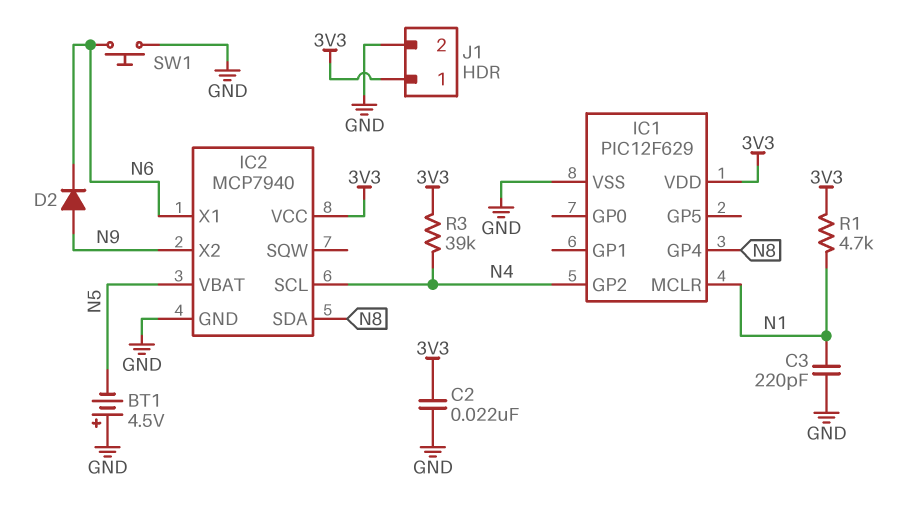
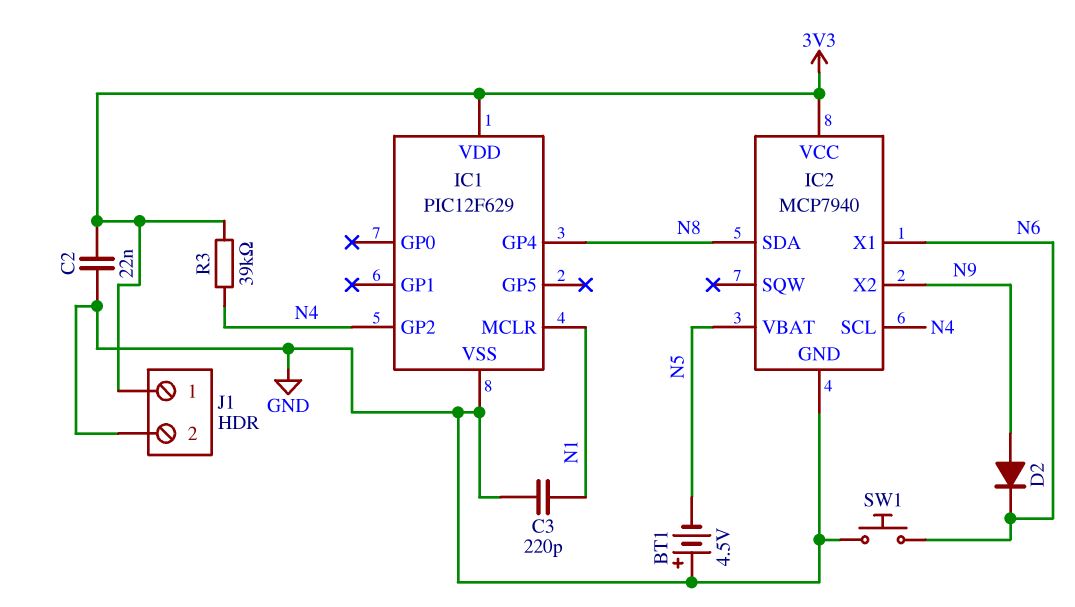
R1: 4.7k (3V3, N1) -> none

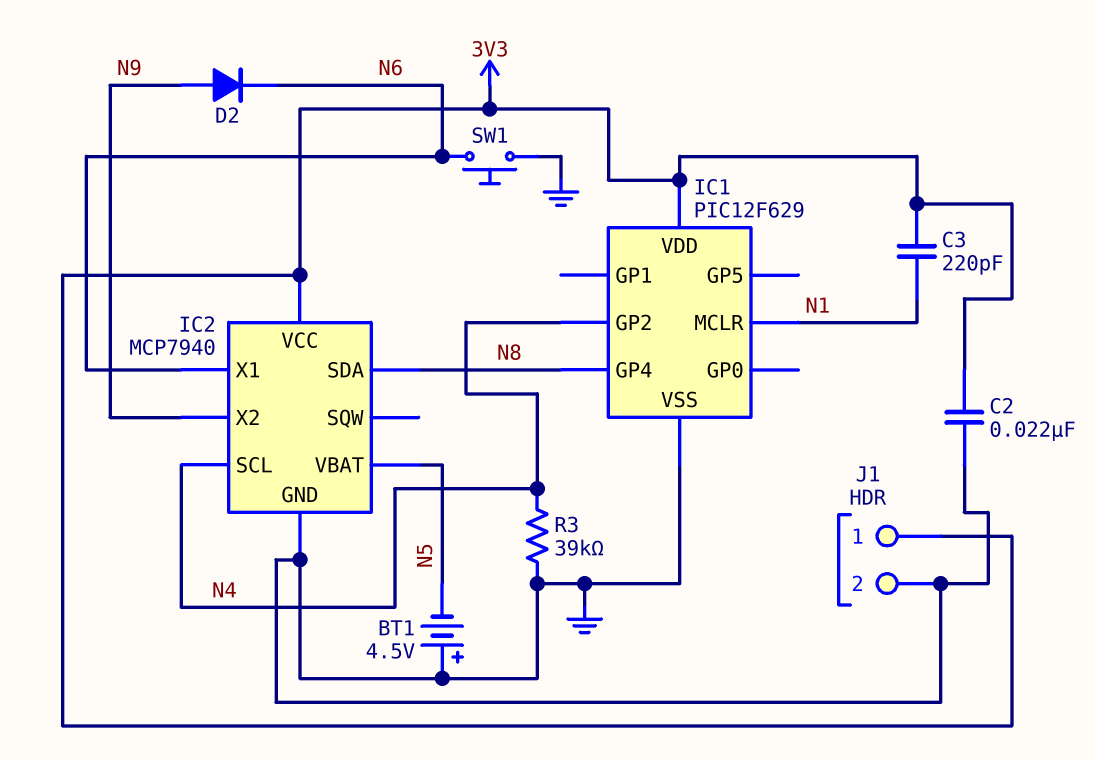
C3: 220pF (GND, N1) -> 220pF (3V3, N1)
R3: 39k (3V3, N4) -> 39k (GND, N4)

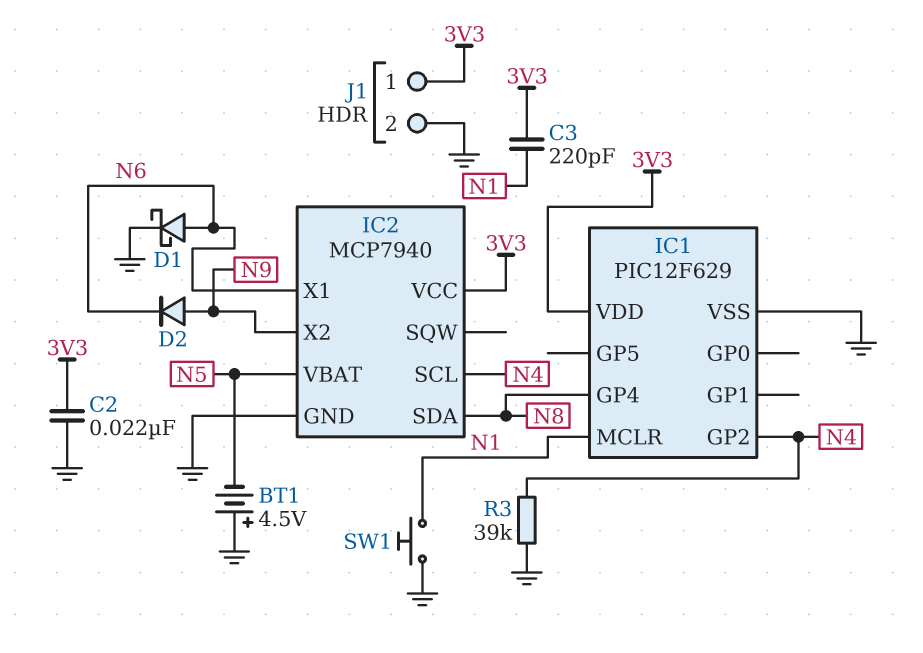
D1: none -> schottky (A N6, K GND)
SW1: button (GND, N6) -> button (GND, N1)

